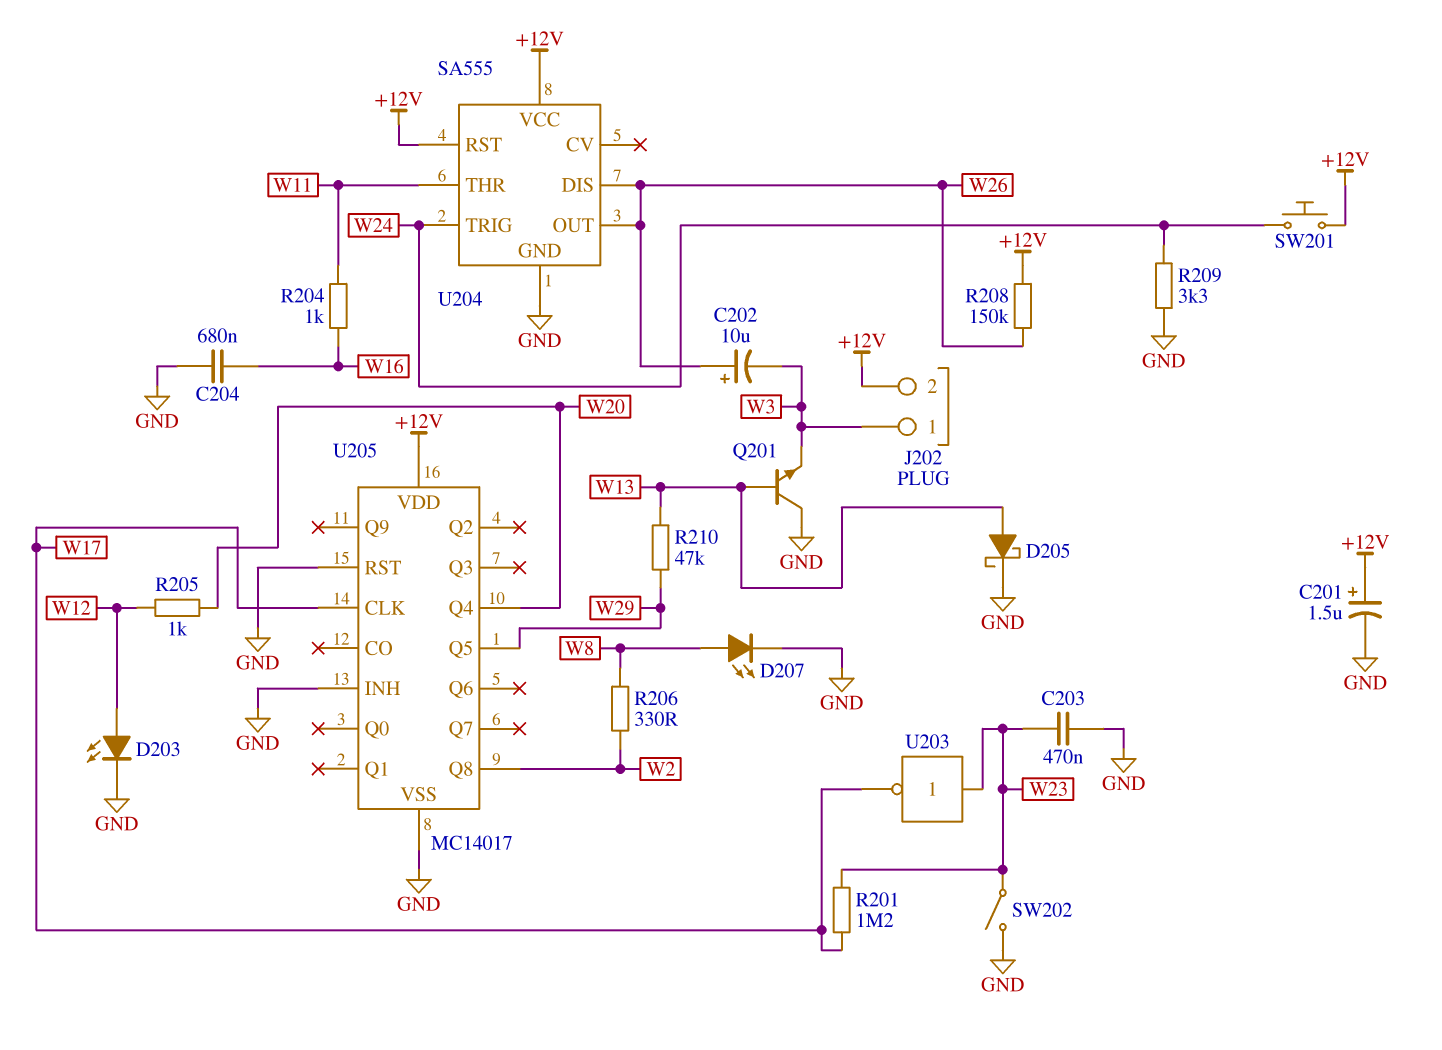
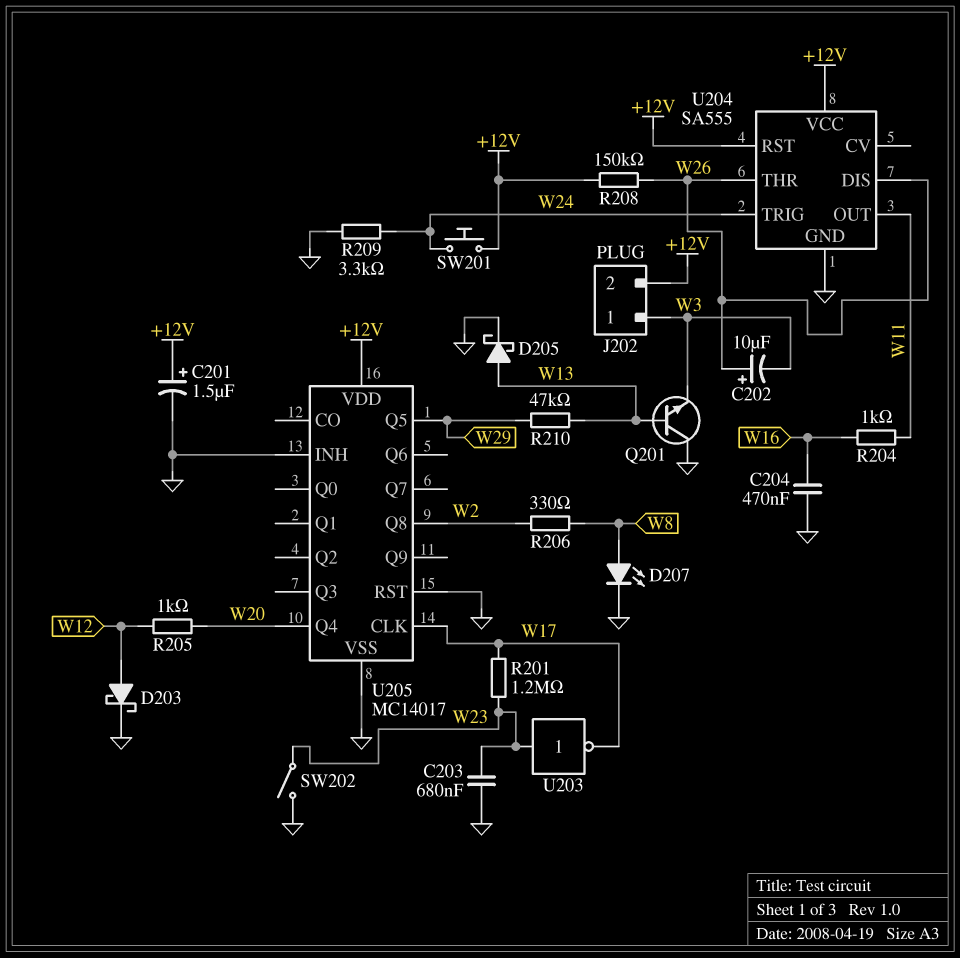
C203: 470nF (GND, W23) -> 680nF (GND, W23)
C204: 680nF (GND, W16) -> 470nF (GND, W16)
D203: LED (A W12, K GND) -> schottky (A W12, K GND)
U204 pin OUT: W26 -> W11
U204 pin THR: W11 -> W26

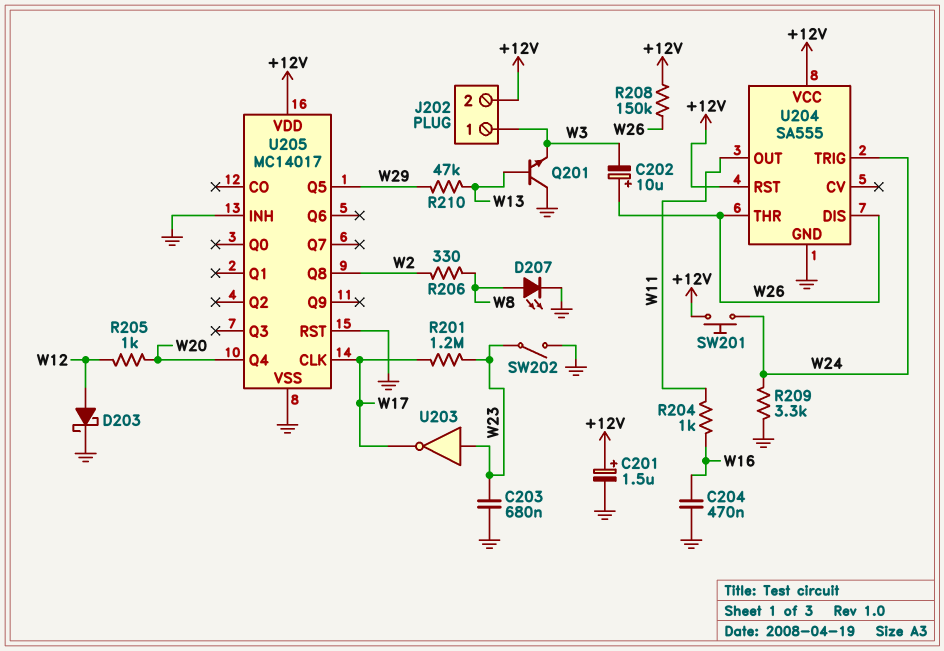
D205: schottky (A W13, K GND) -> none

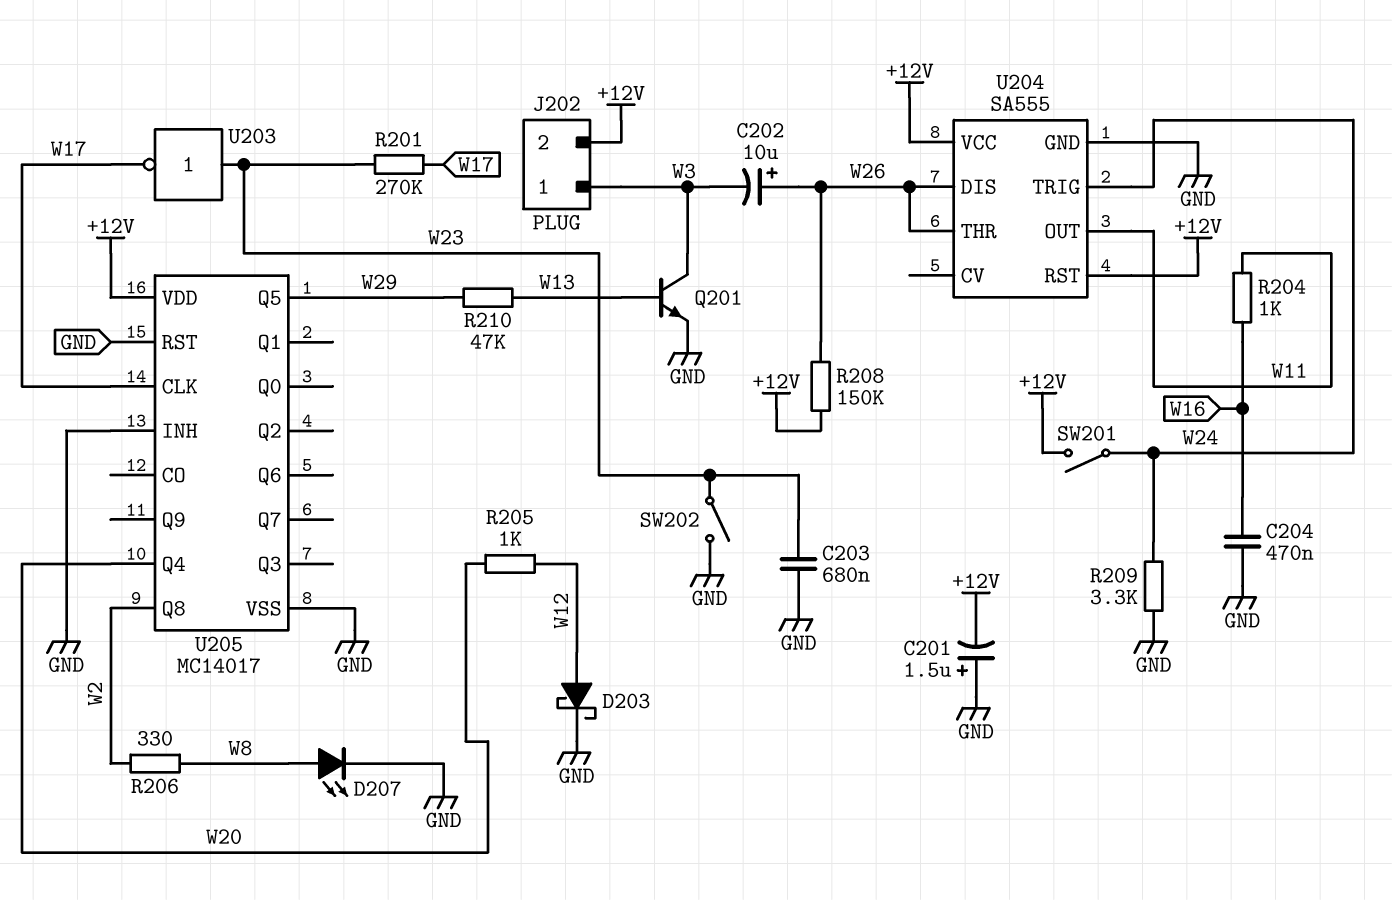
C201: 1.5uF (plus +12V, minus GND) -> 1.5uF (plus GND, minus +12V)
Q201: NPN (B W13, C GND, E W3) -> NPN (B W13, C W3, E GND)
R201: 1.2M (W17, W23) -> 270k (W17, W23)
SW201: button (+12V, W24) -> switch (+12V, W24)

